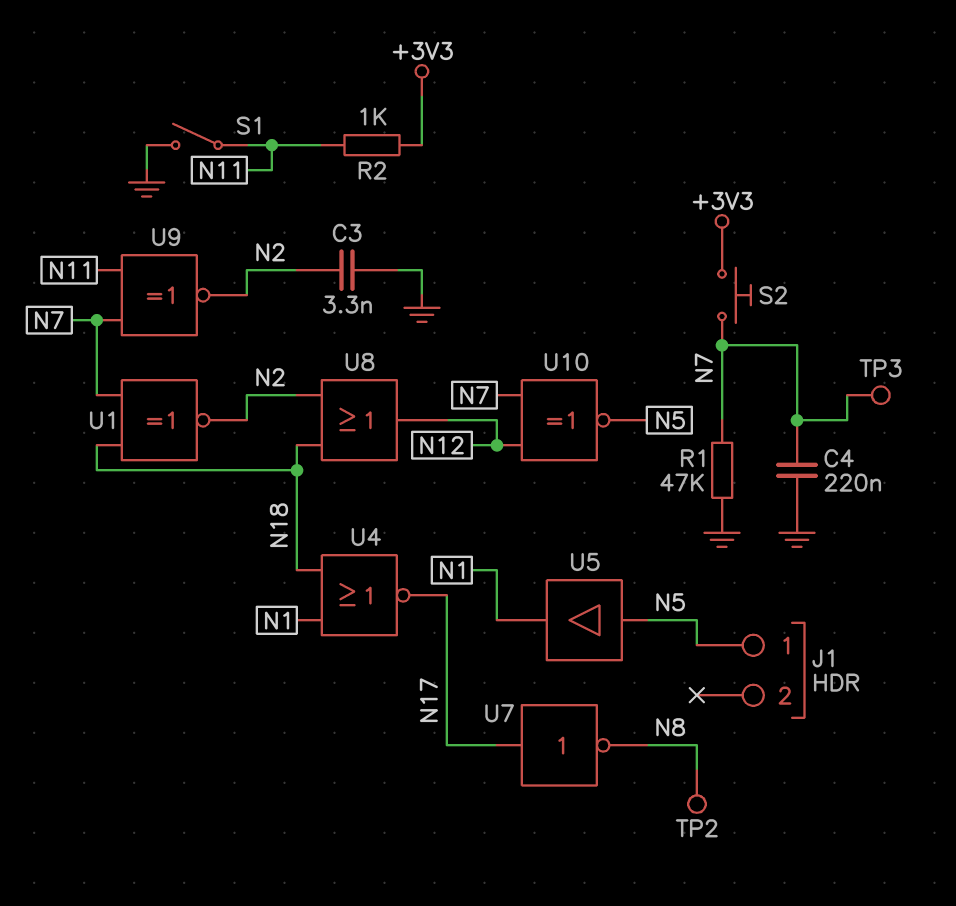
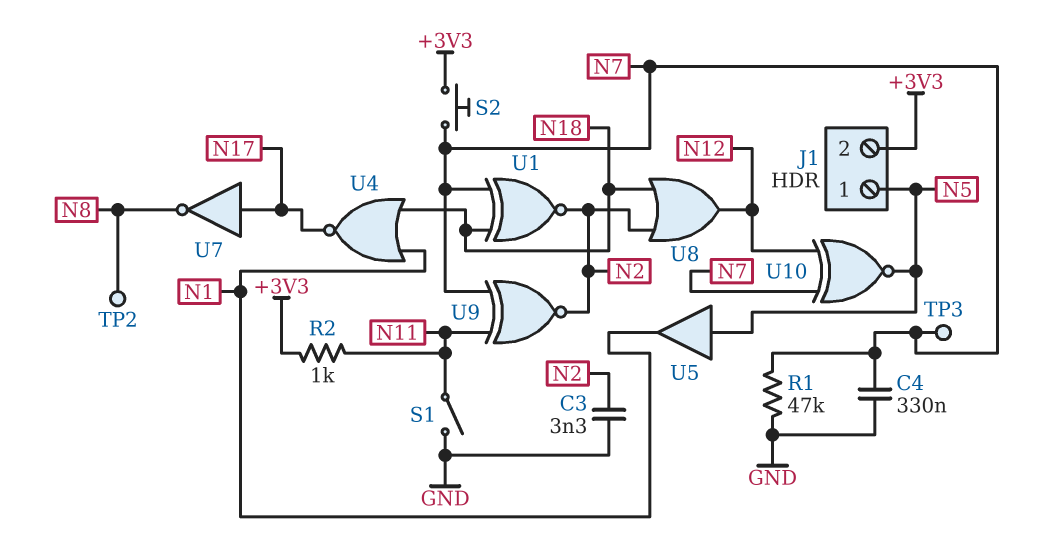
C4: 220nF (GND, N7) -> 330nF (GND, N7)
J1 pin 2: none -> +3V3

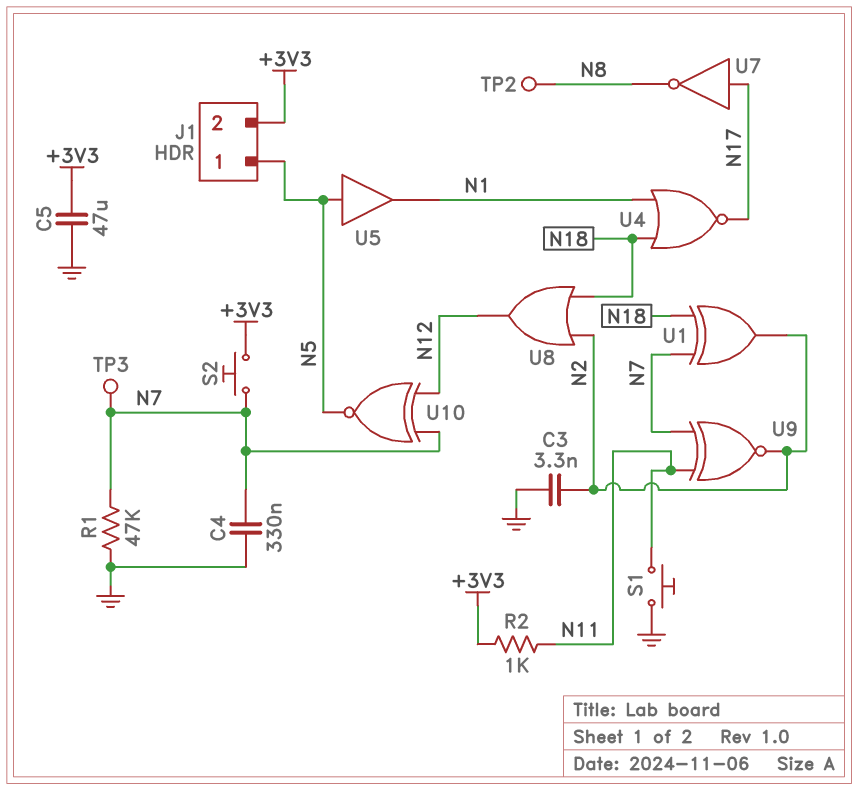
C5: none -> 47uF (+3V3, GND)
S1: switch (GND, N11) -> button (GND, N11)
U1: XNOR (in N7, in N18, out N2) -> XOR (in N7, in N18, out N2)

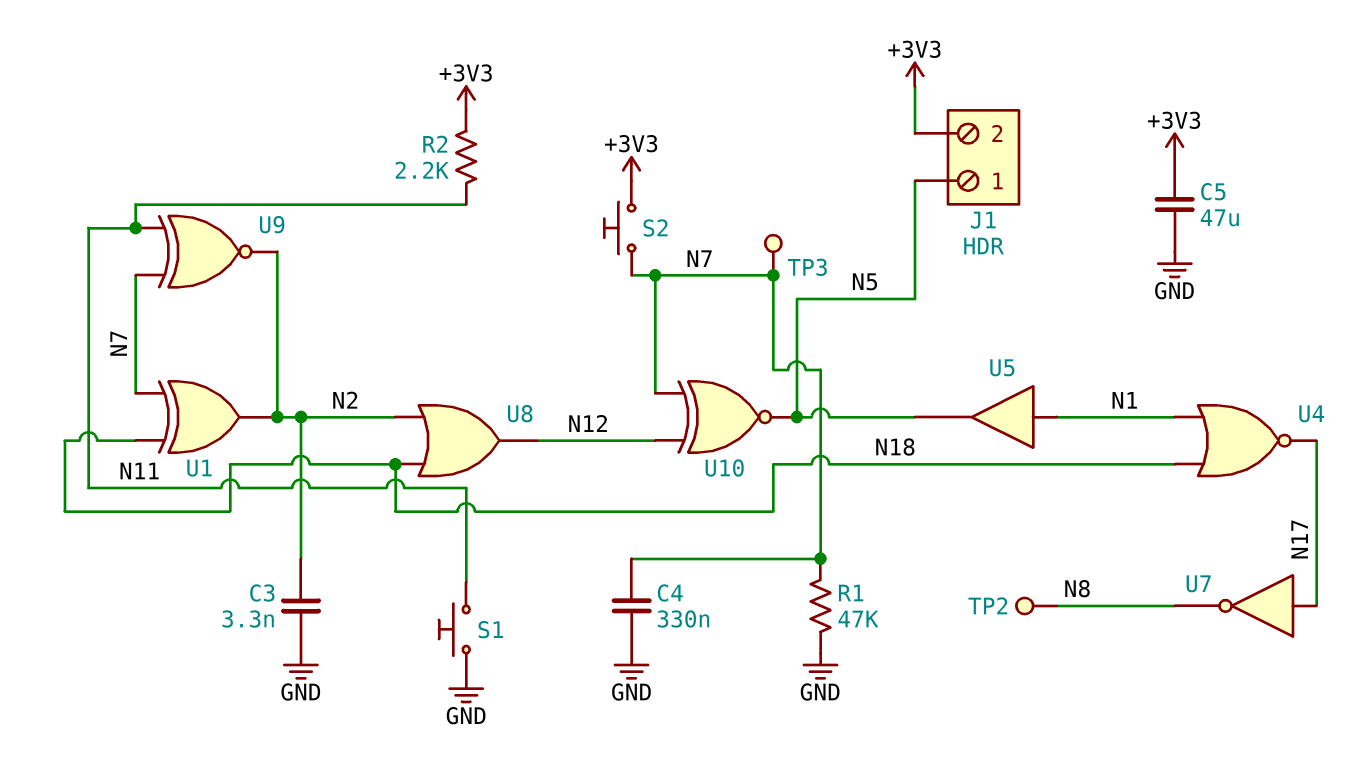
R2: 1k (+3V3, N11) -> 2.2k (+3V3, N11)
U5: buffer (in N5, out N1) -> buffer (in N1, out N5)

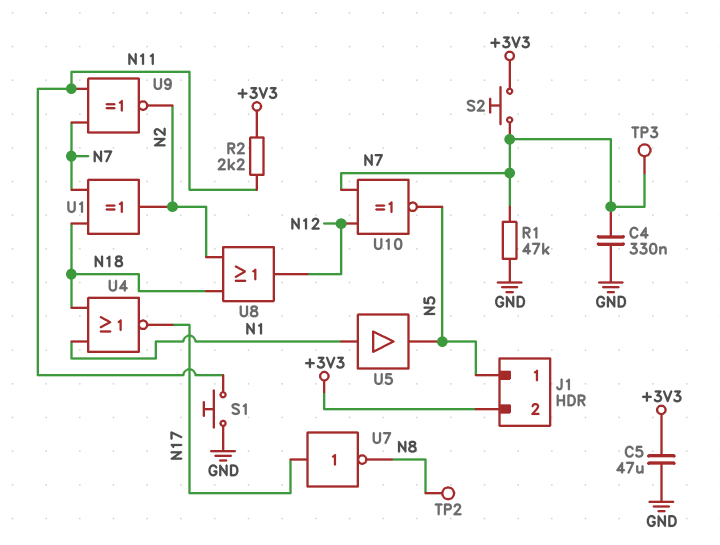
C3: 3.3nF (GND, N2) -> none

